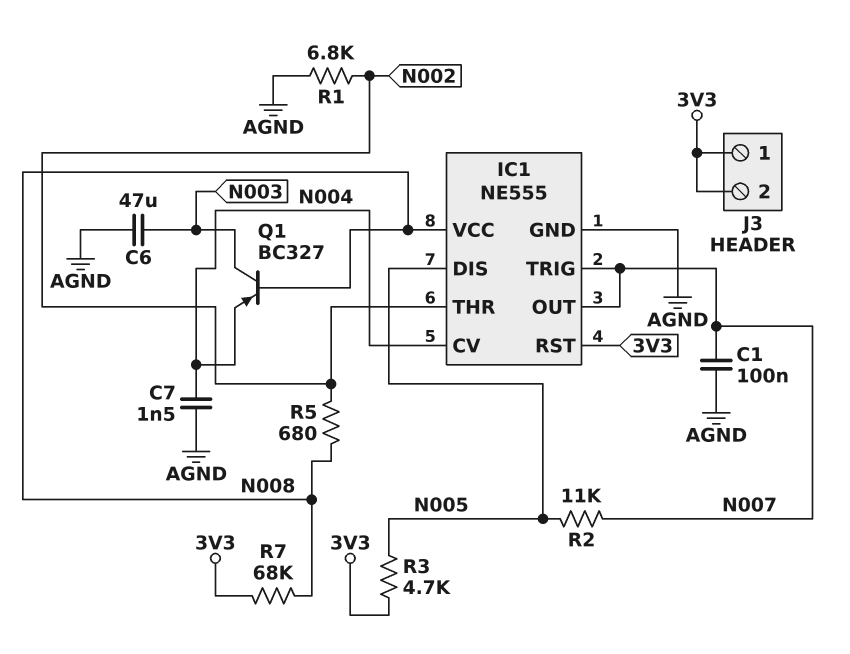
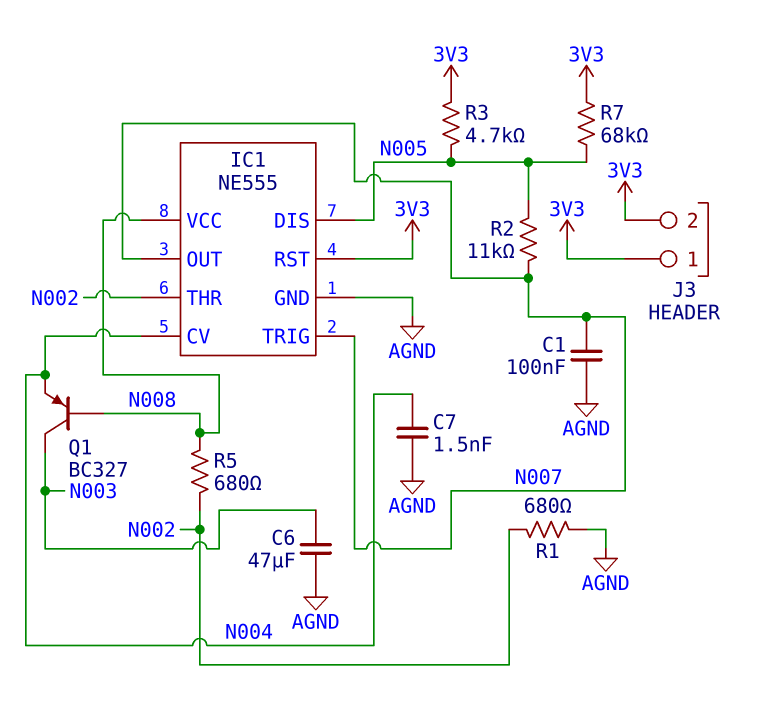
R1: 6.8k (AGND, N002) -> 680 (AGND, N002)
R7: 68k (3V3, N008) -> 68k (3V3, N005)

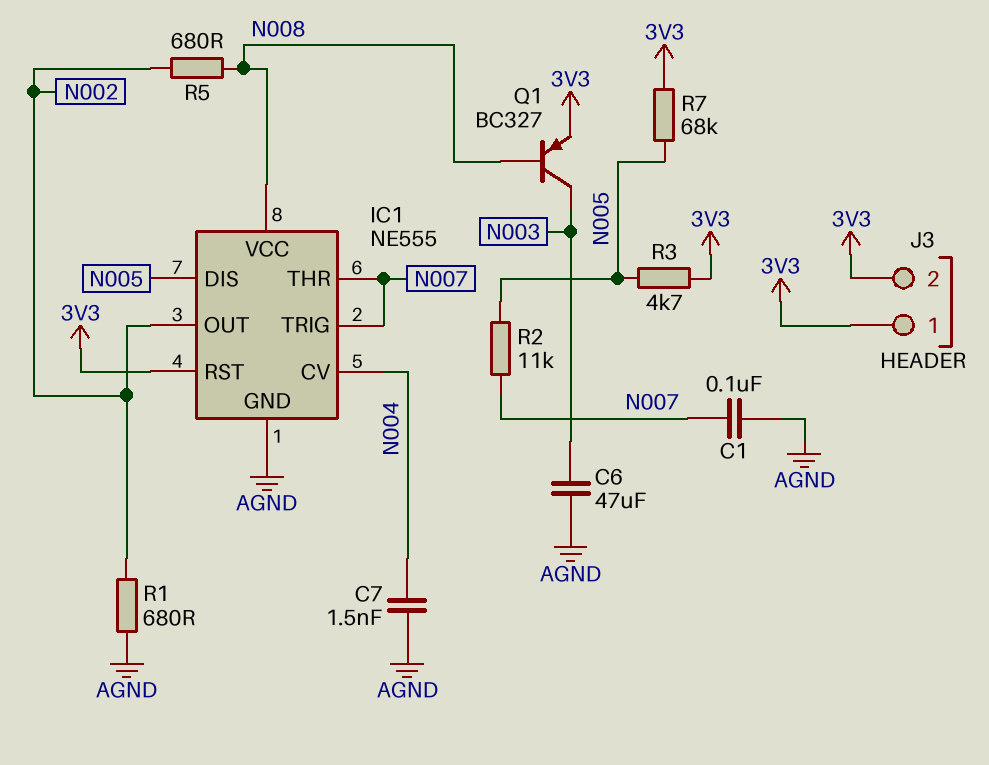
IC1 pin OUT: N007 -> N002
IC1 pin THR: N002 -> N007
Q1: PNP BC327 (B N008, C N003, E N004) -> PNP BC327 (B N008, C N003, E 3V3)

